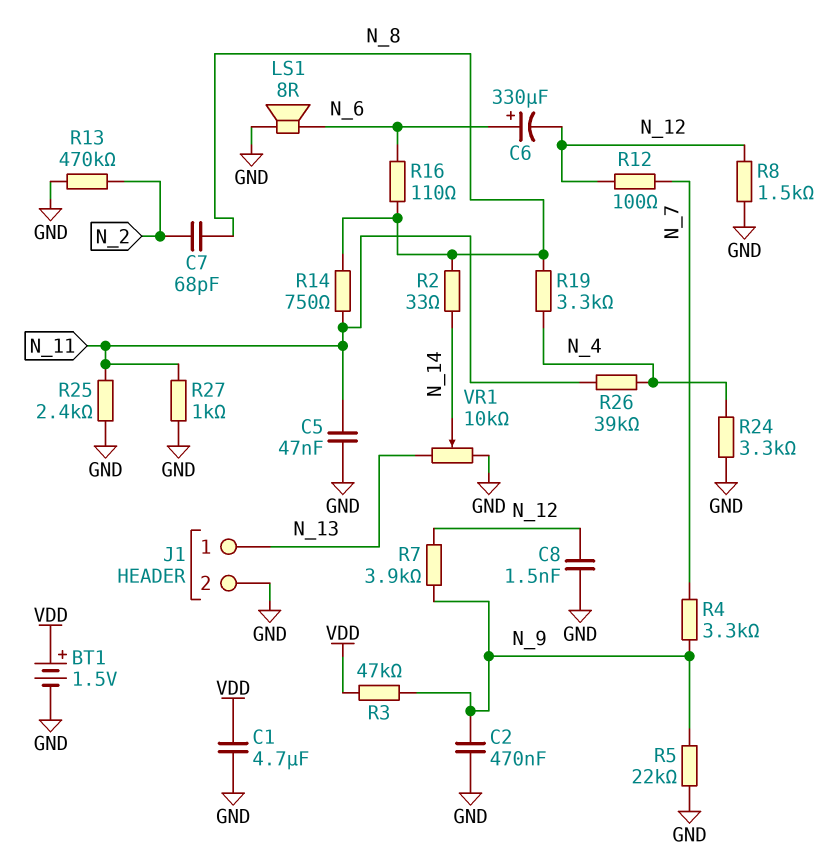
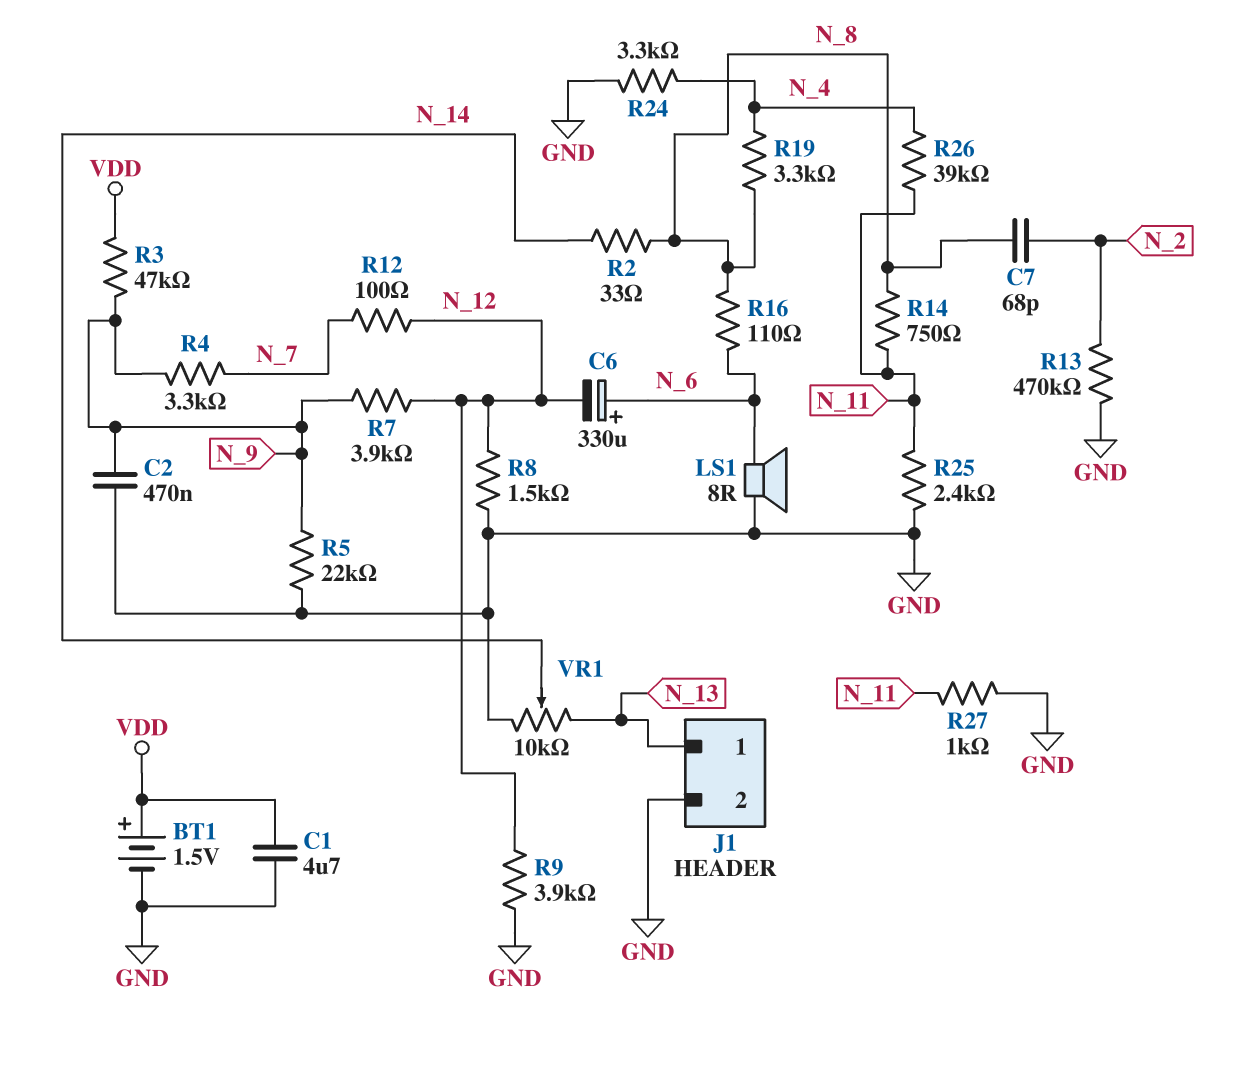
C5: 47nF (GND, N_11) -> none
C8: 1.5nF (GND, N_12) -> none
R9: none -> 3.9k (GND, N_12)

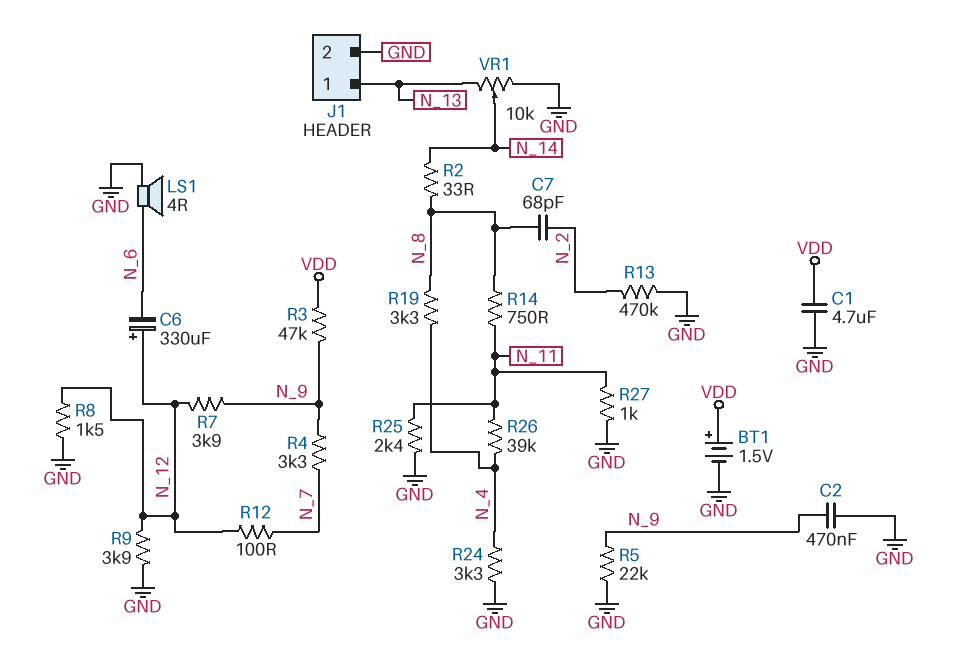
C6: 330uF (plus N_6, minus N_12) -> 330uF (plus N_12, minus N_6)
LS1: speaker 8R (GND, N_6) -> speaker 4R (GND, N_6)
R16: 110 (N_6, N_8) -> none

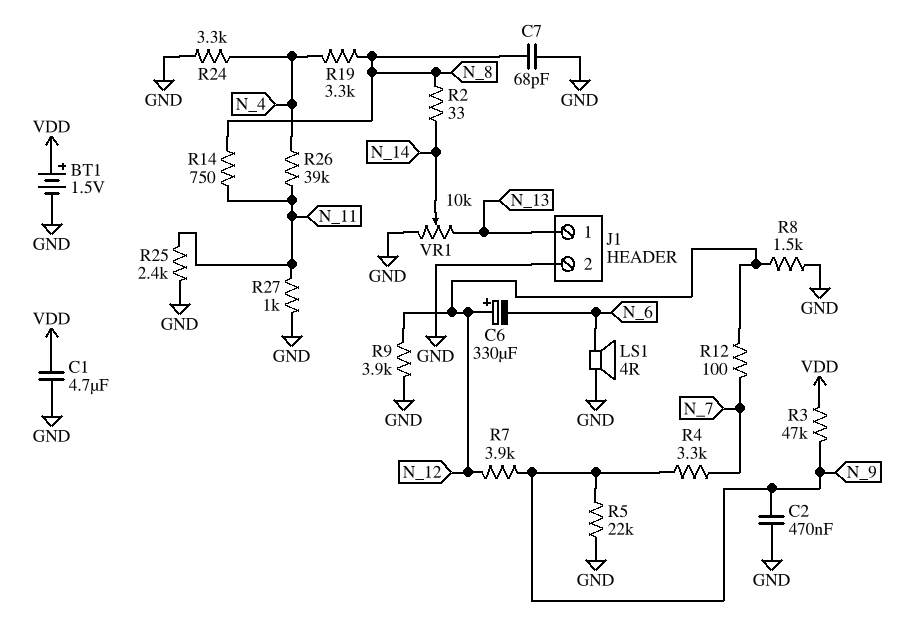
C7: 68pF (N_2, N_8) -> 68pF (GND, N_8)
R13: 470k (GND, N_2) -> none

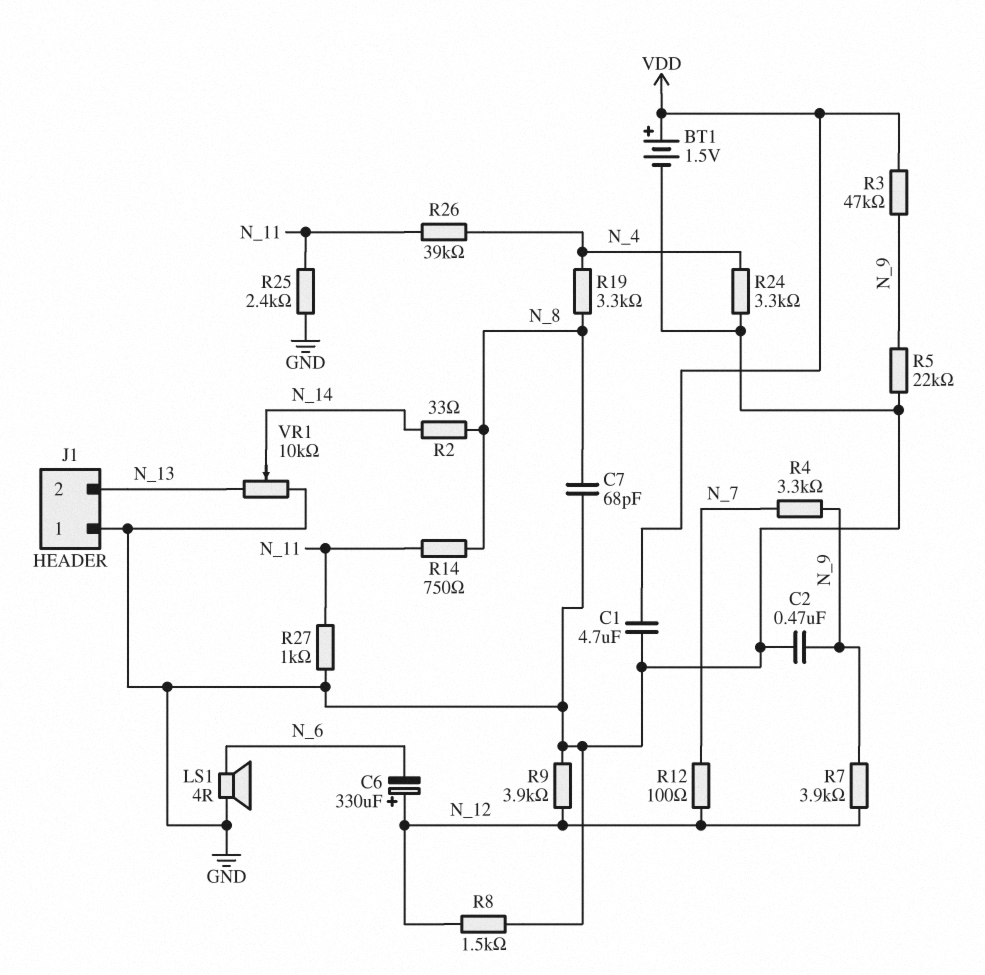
J1 pin 1: N_13 -> GND
J1 pin 2: GND -> N_13

